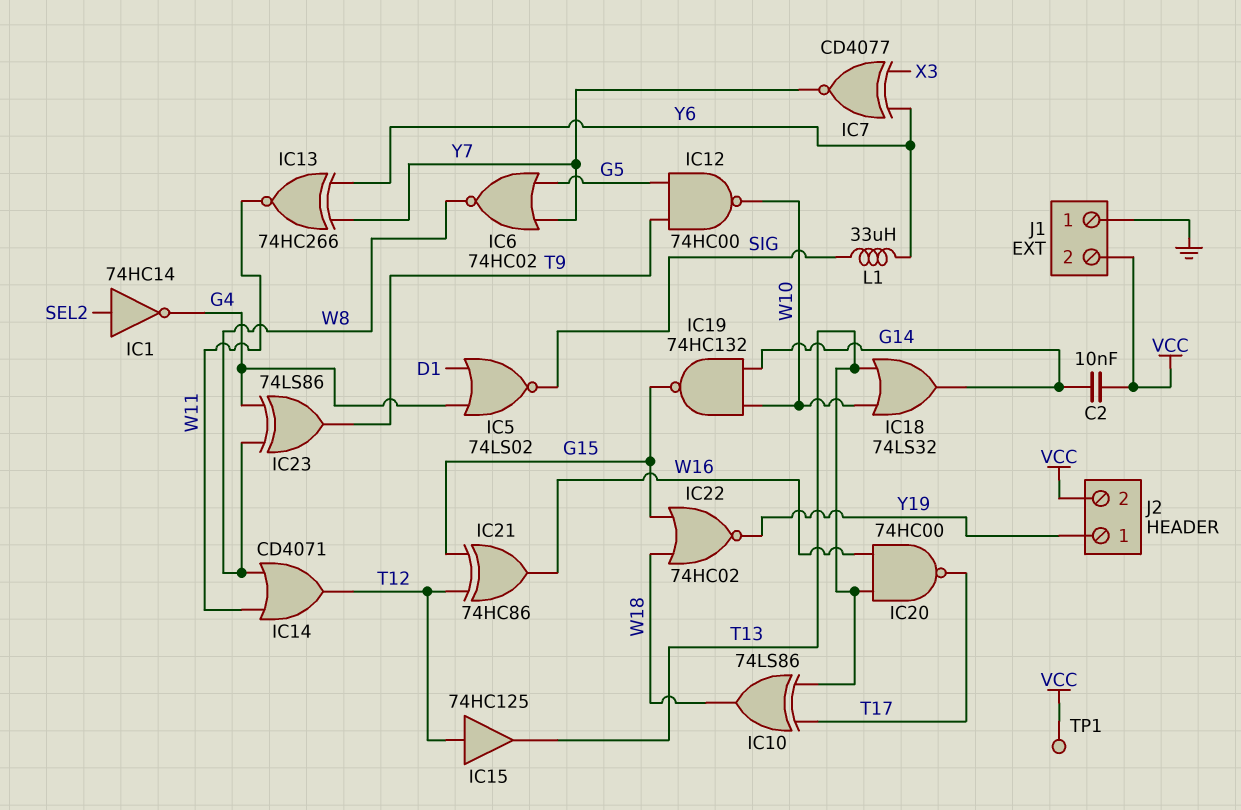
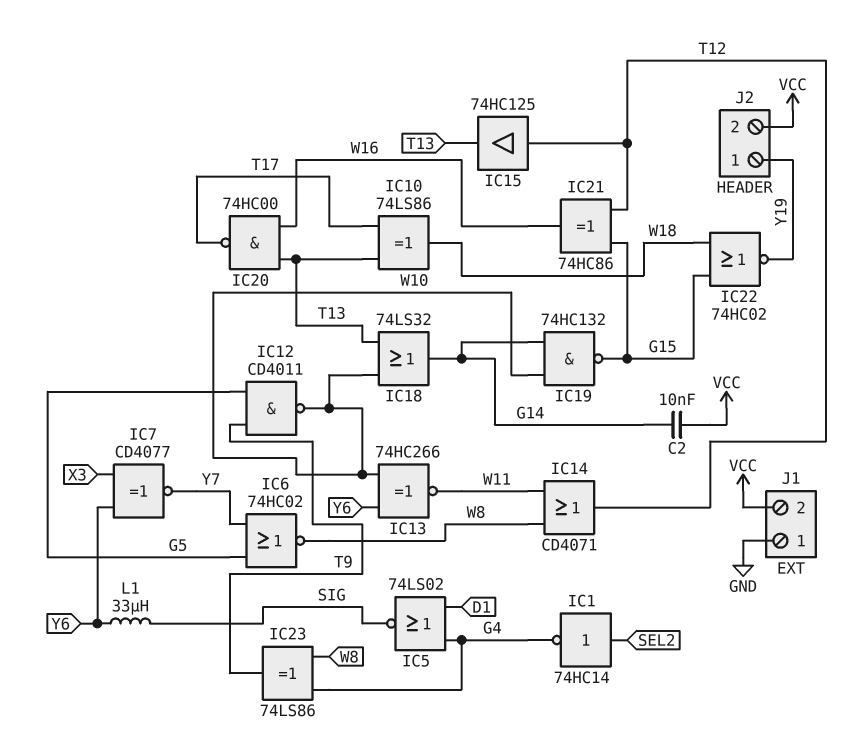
IC12: NAND 74HC00 (in G5, in T9, out W10) -> NAND CD4011 (in G5, in T9, out W10)
IC13: XNOR 74HC266 (in Y6, in Y7, out W11) -> XNOR 74HC266 (in W10, in Y6, out W11)
TP1: test point (VCC) -> none

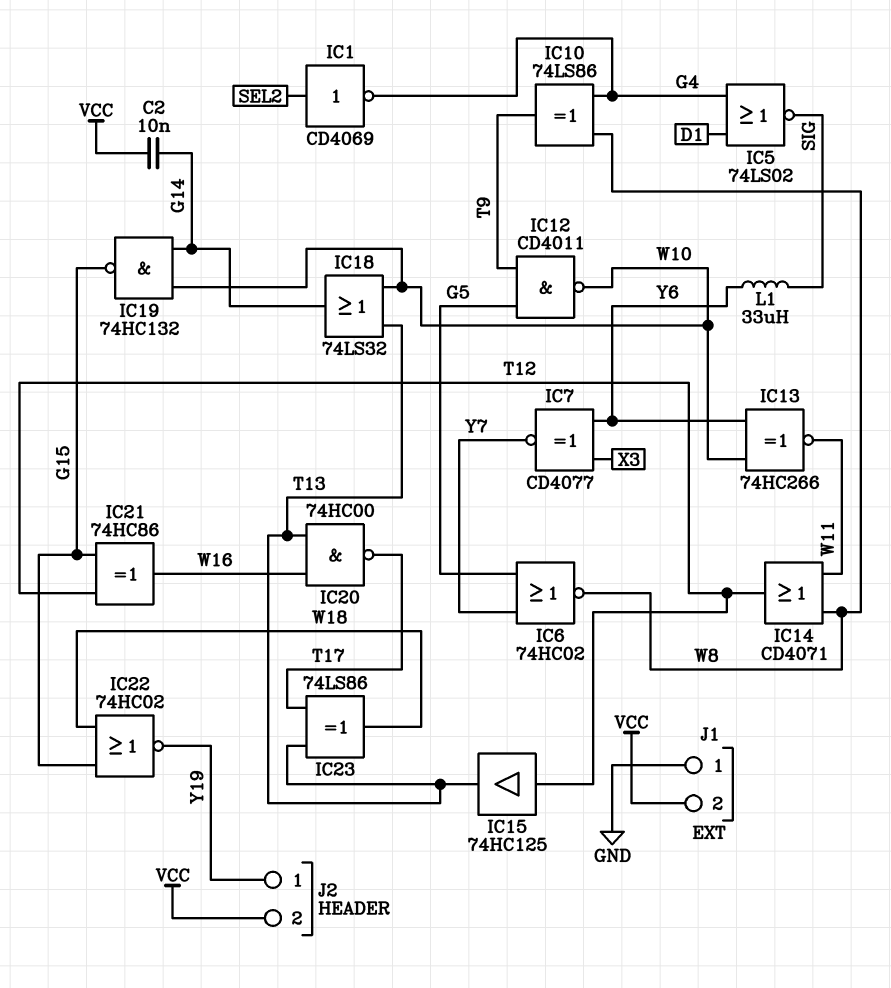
IC1: NOT 74HC14 (in SEL2, out G4) -> NOT CD4069 (in SEL2, out G4)
IC10: XOR 74LS86 (in T13, in T17, out W18) -> XOR 74LS86 (in G4, in W8, out T9)
IC23: XOR 74LS86 (in G4, in W8, out T9) -> XOR 74LS86 (in T13, in T17, out W18)

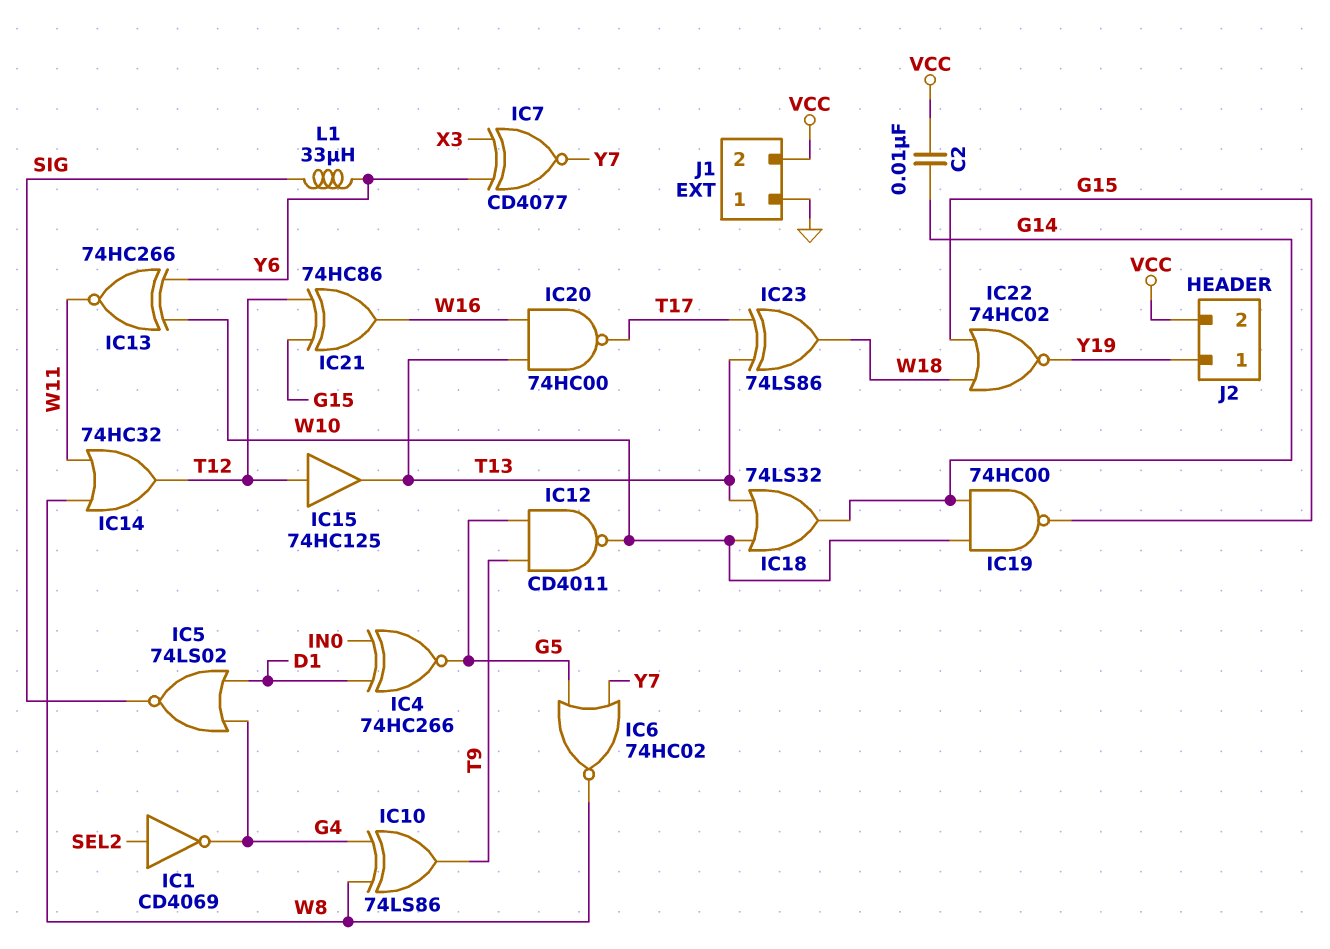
IC4: none -> XNOR 74HC266 (in D1, in IN0, out G5)
IC14: OR CD4071 (in W8, in W11, out T12) -> OR 74HC32 (in W8, in W11, out T12)
IC19: NAND 74HC132 (in G14, in W10, out G15) -> NAND 74HC00 (in G14, in W10, out G15)

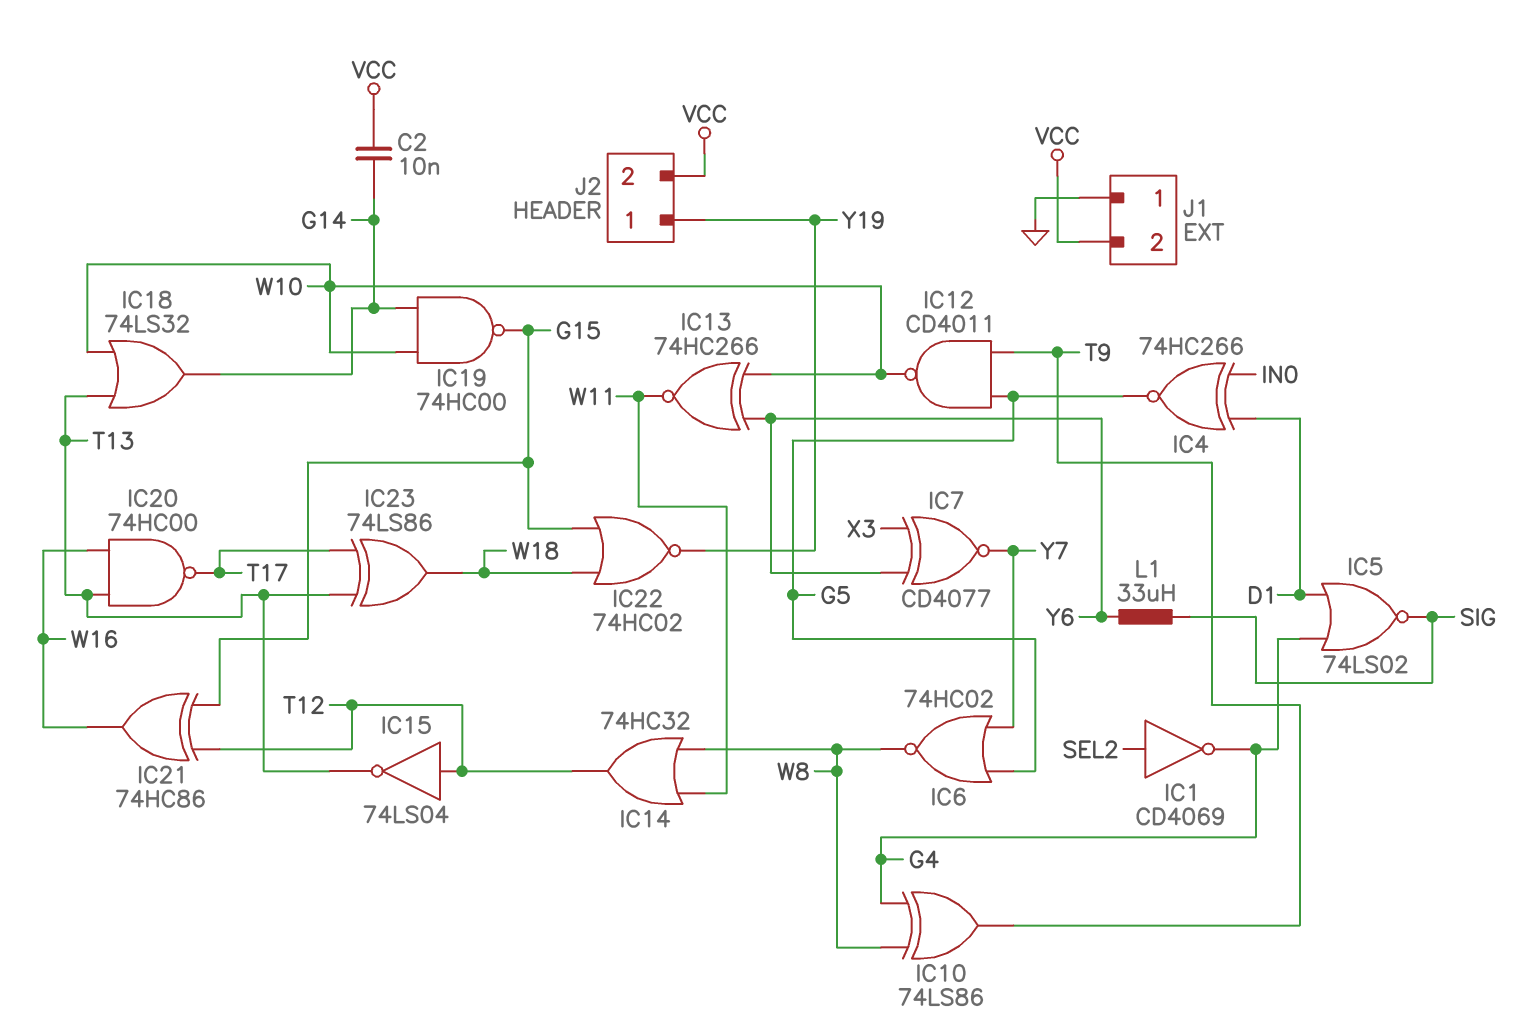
IC15: buffer 74HC125 (in T12, out T13) -> NOT 74LS04 (in T12, out T13)

